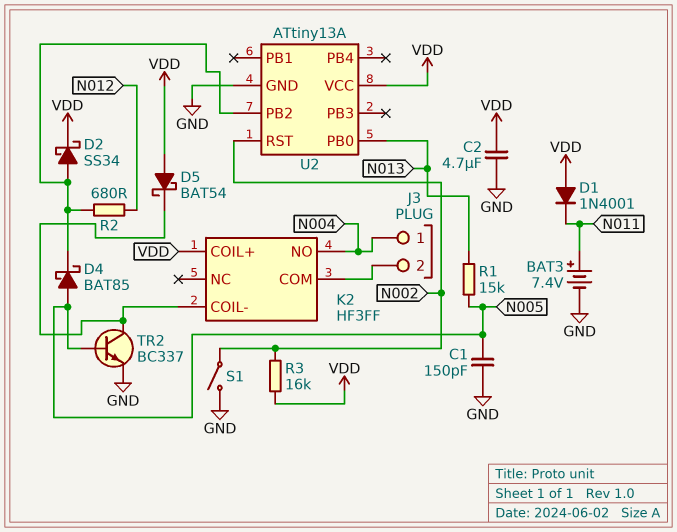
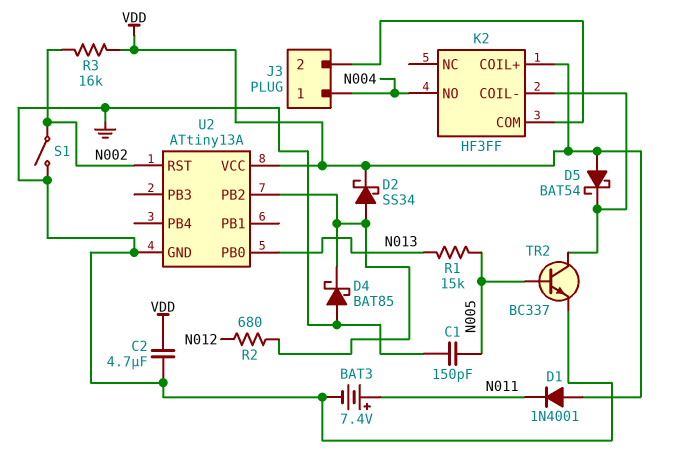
D4: schottky BAT85 (A N005, K U2/PB2) -> schottky BAT85 (A GND, K U2/PB2)

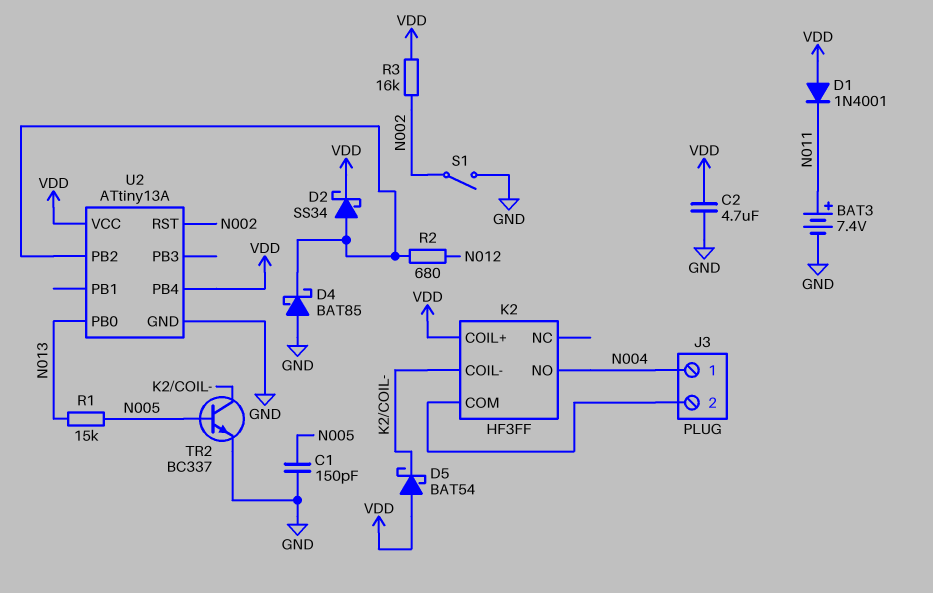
U2 pin PB4: none -> VDD

